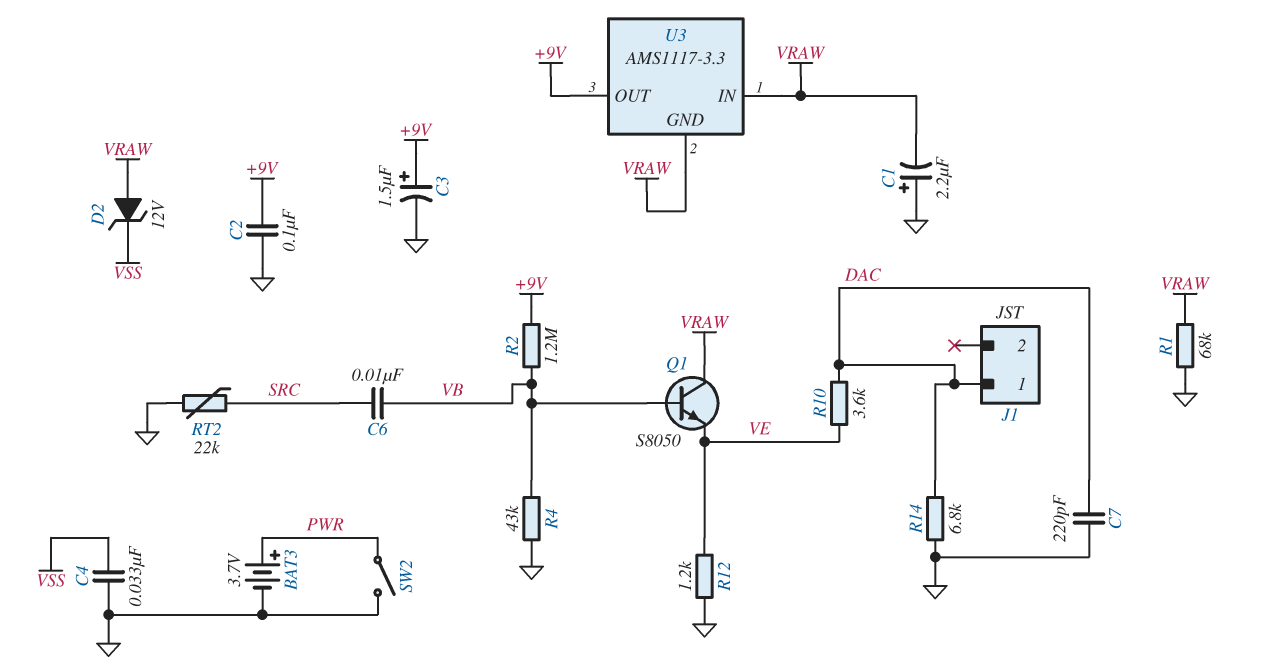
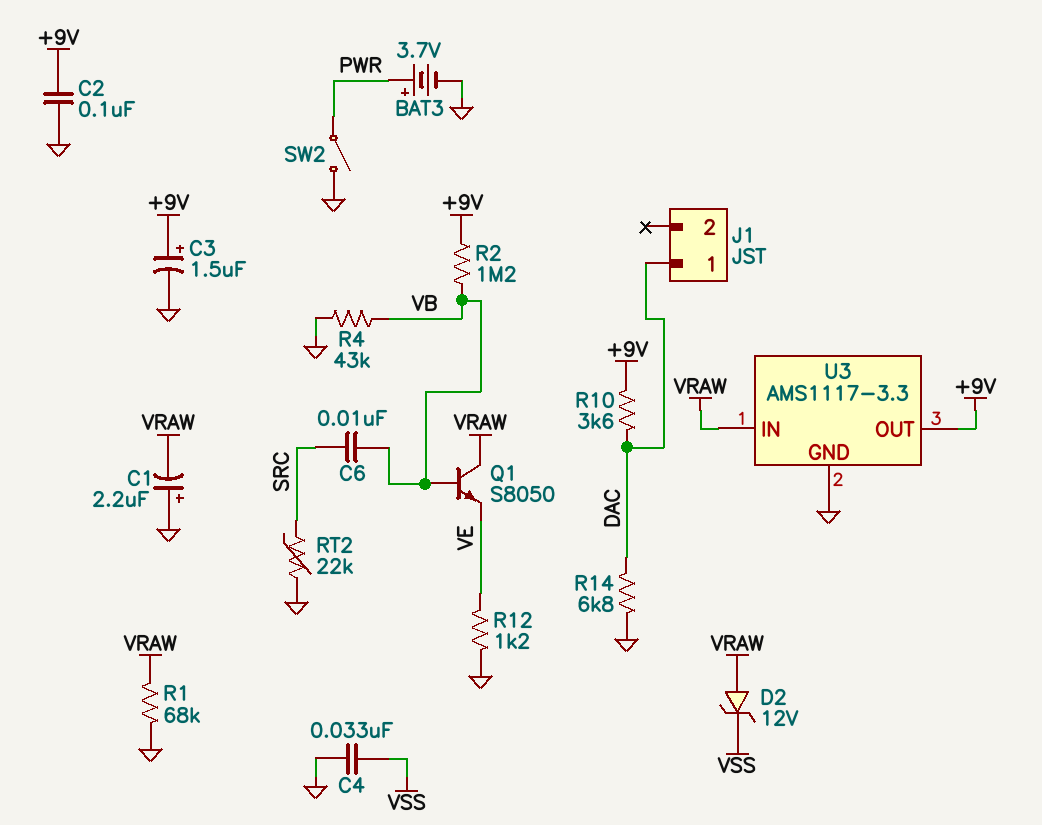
C7: 220pF (DAC, GND) -> none
R10: 3.6k (DAC, VE) -> 3.6k (+9V, DAC)
U3 pin GND: VRAW -> GND

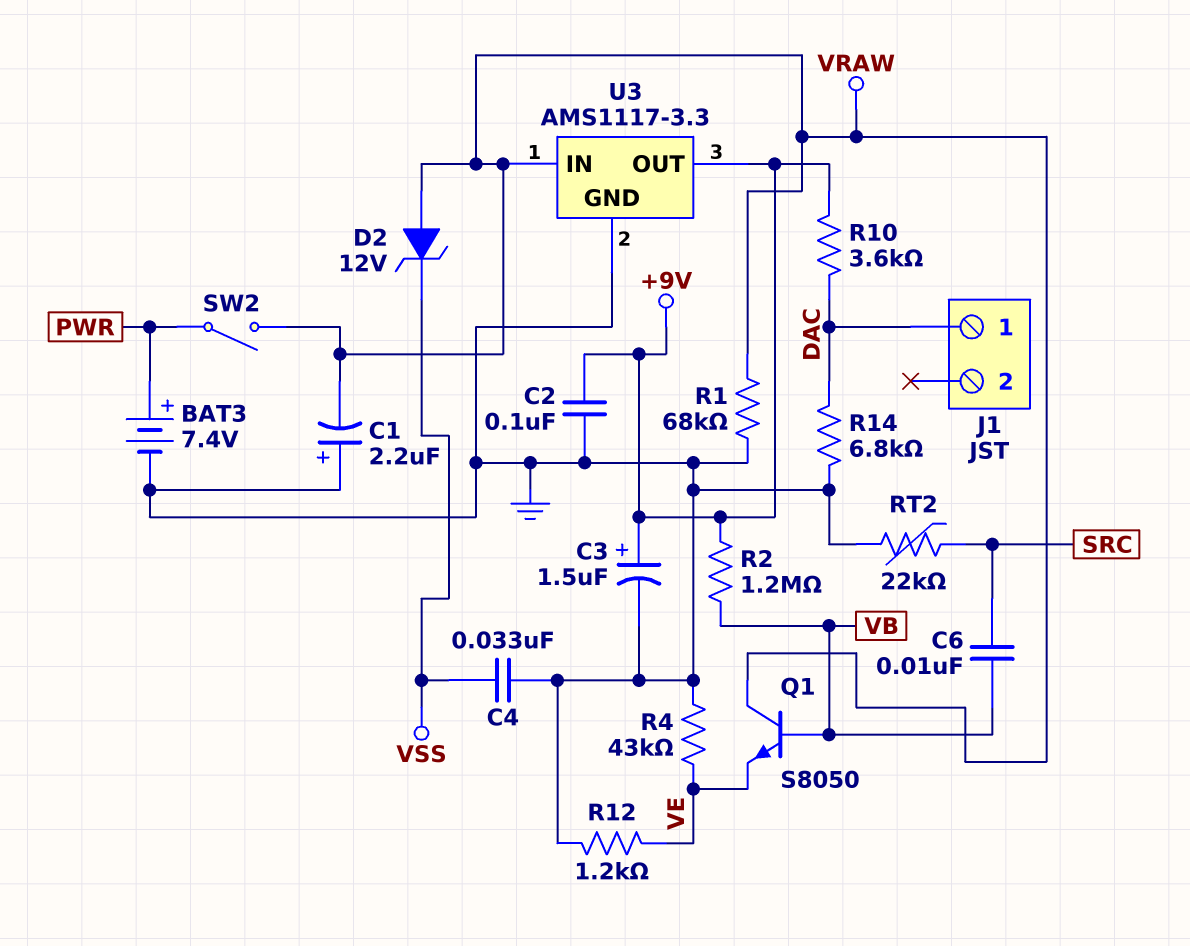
BAT3: 3.7V (plus PWR, minus GND) -> 7.4V (plus PWR, minus GND)
R4: 43k (GND, VB) -> 43k (GND, VE)
SW2: switch (GND, PWR) -> switch (PWR, VRAW)

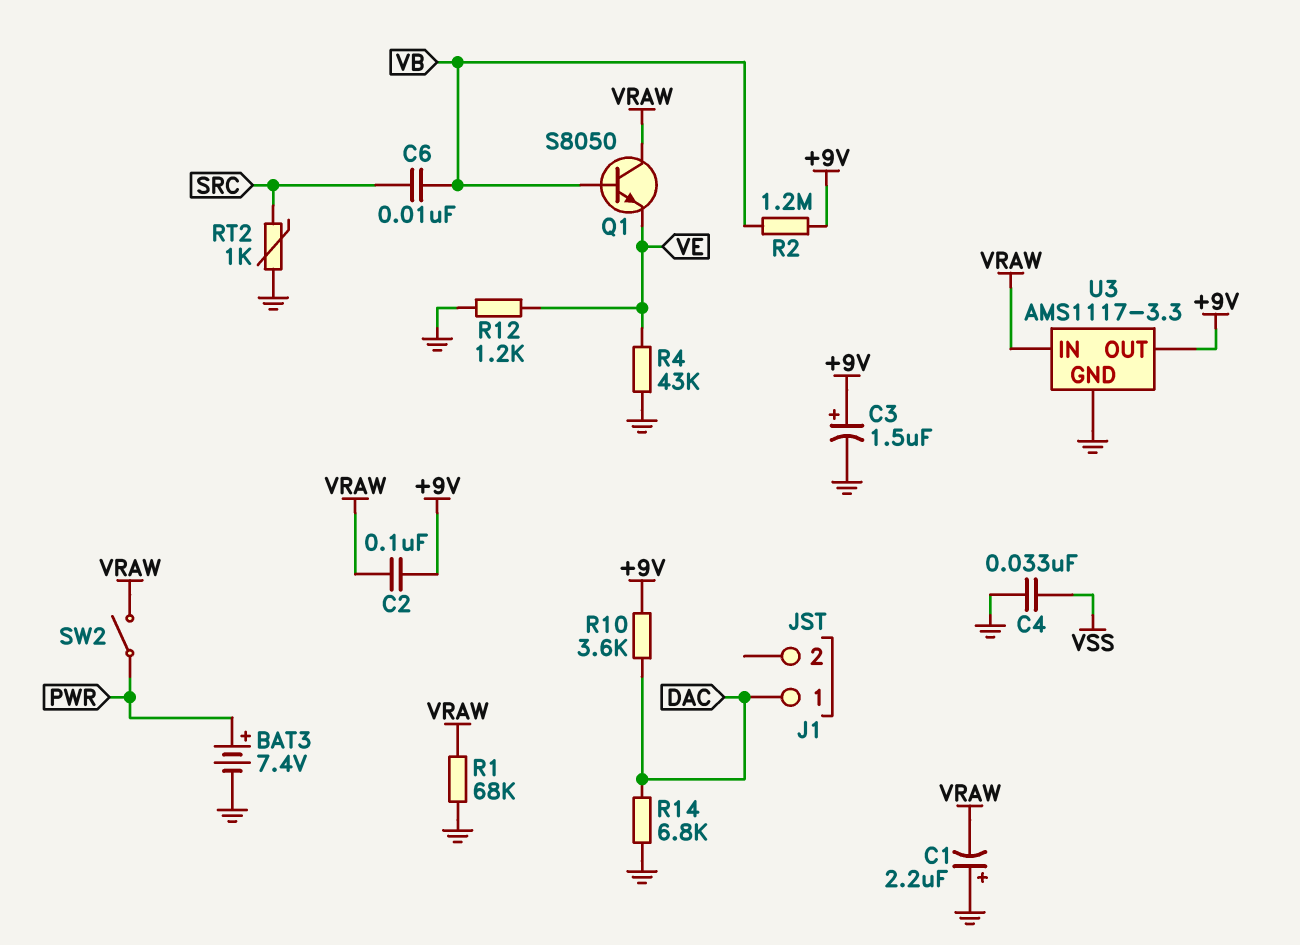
C2: 100nF (+9V, GND) -> 100nF (+9V, VRAW)
D2: zener 12V (A VRAW, K VSS) -> none
RT2: 22k (GND, SRC) -> 1k (GND, SRC)

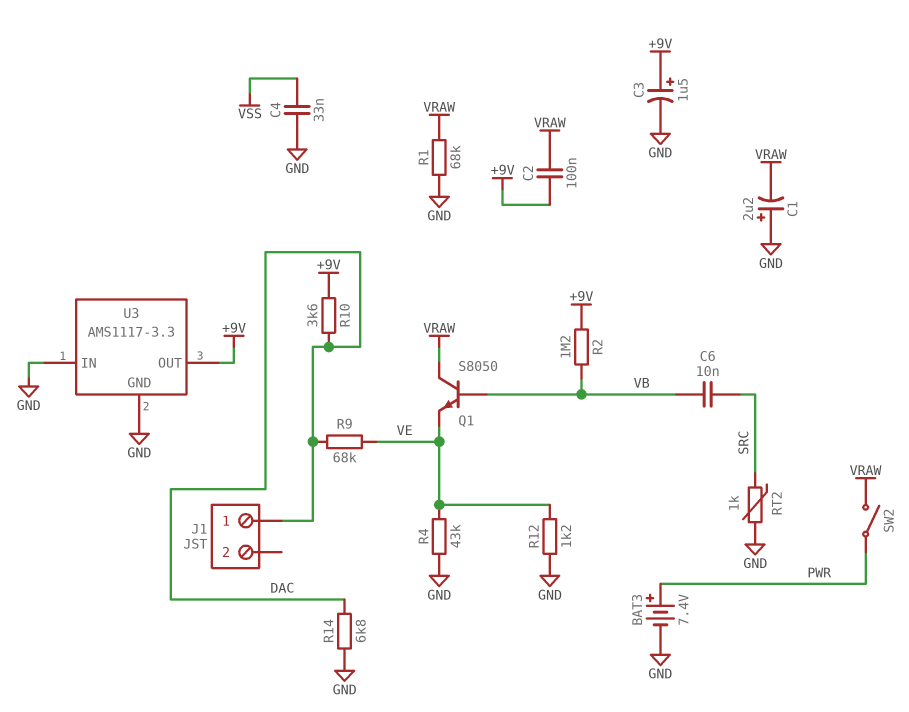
R9: none -> 68k (DAC, VE)
U3 pin IN: VRAW -> GND

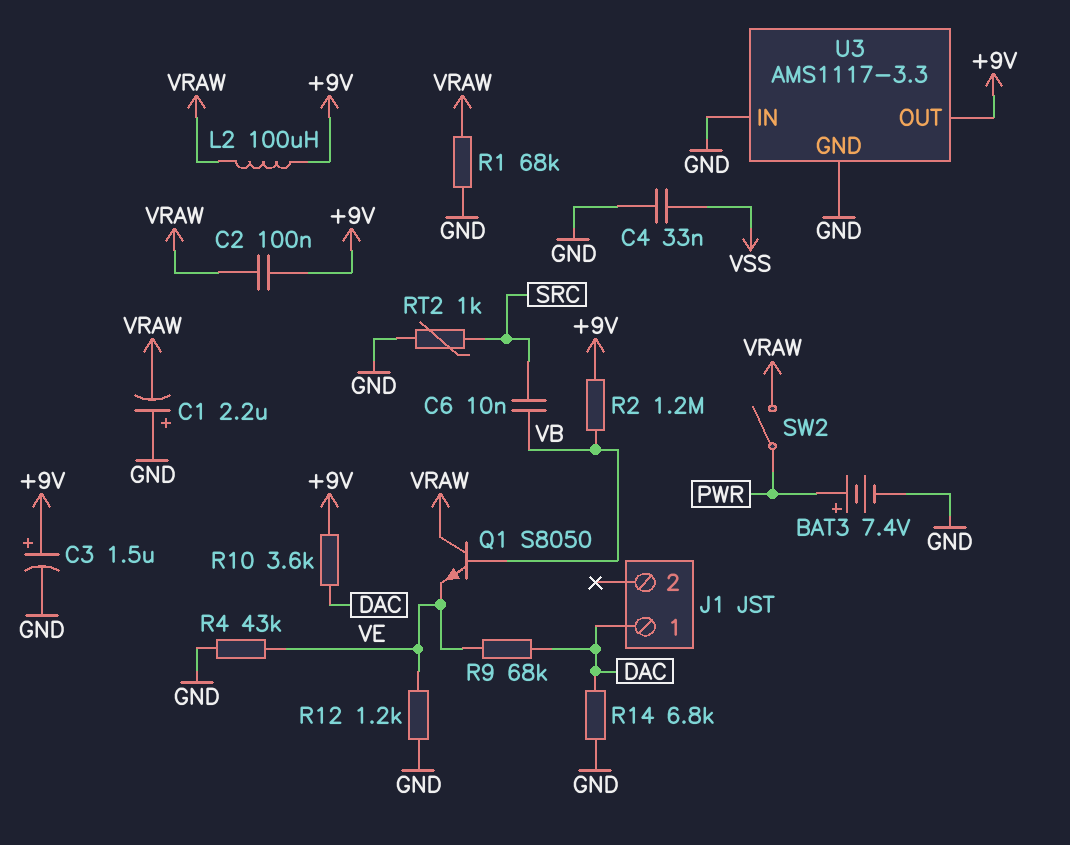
L2: none -> 100uH (+9V, VRAW)

